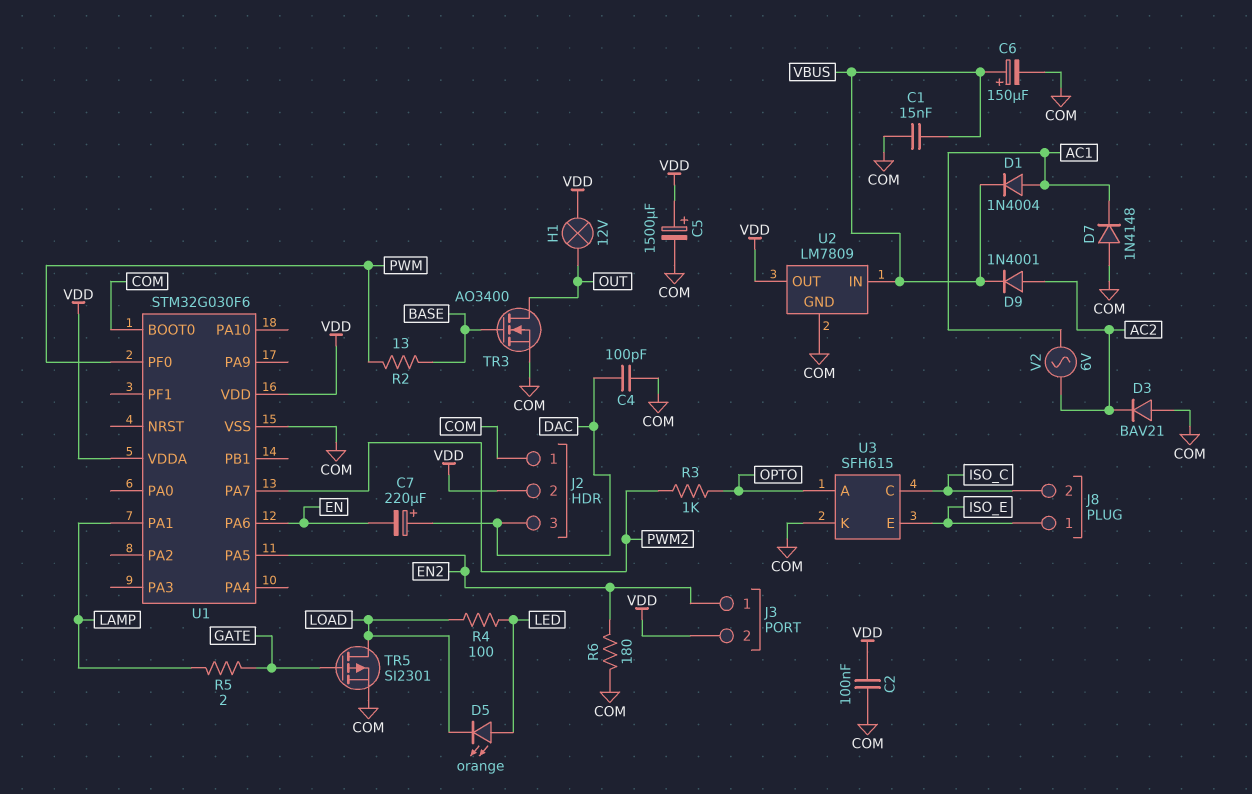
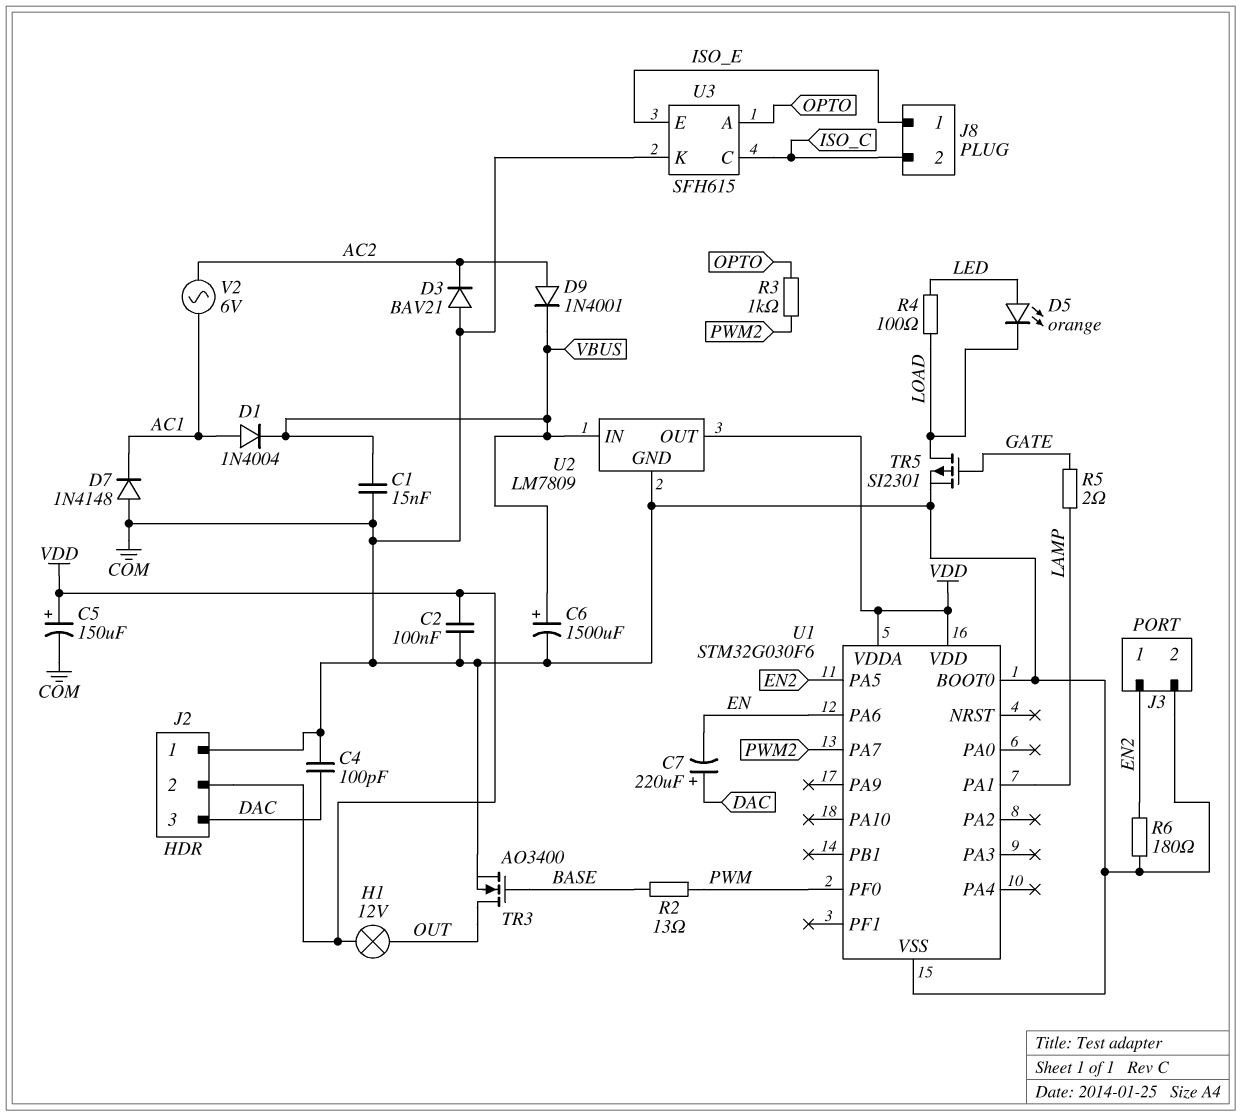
C5: 1500uF (plus VDD, minus COM) -> 150uF (plus VDD, minus COM)
C6: 150uF (plus VBUS, minus COM) -> 1500uF (plus VBUS, minus COM)
J3 pin 2: VDD -> COM

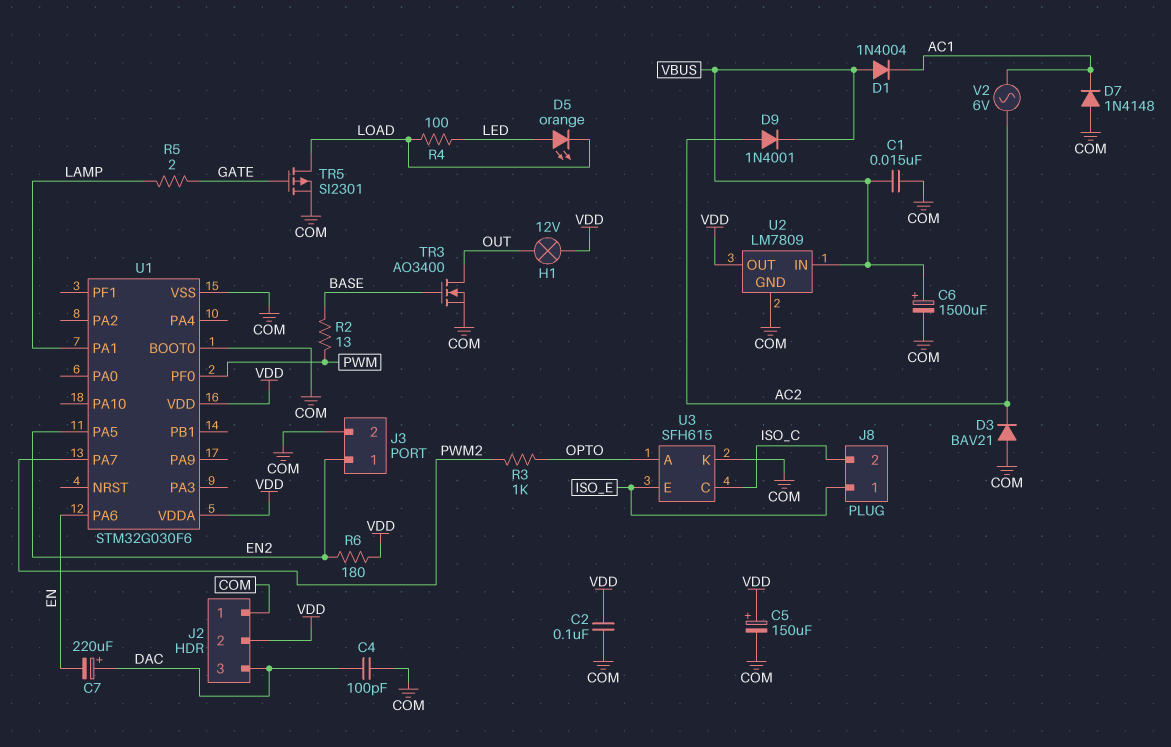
D1: diode 1N4004 (A AC1, K VBUS) -> diode 1N4004 (A VBUS, K AC1)
R6: 180 (COM, EN2) -> 180 (EN2, VDD)

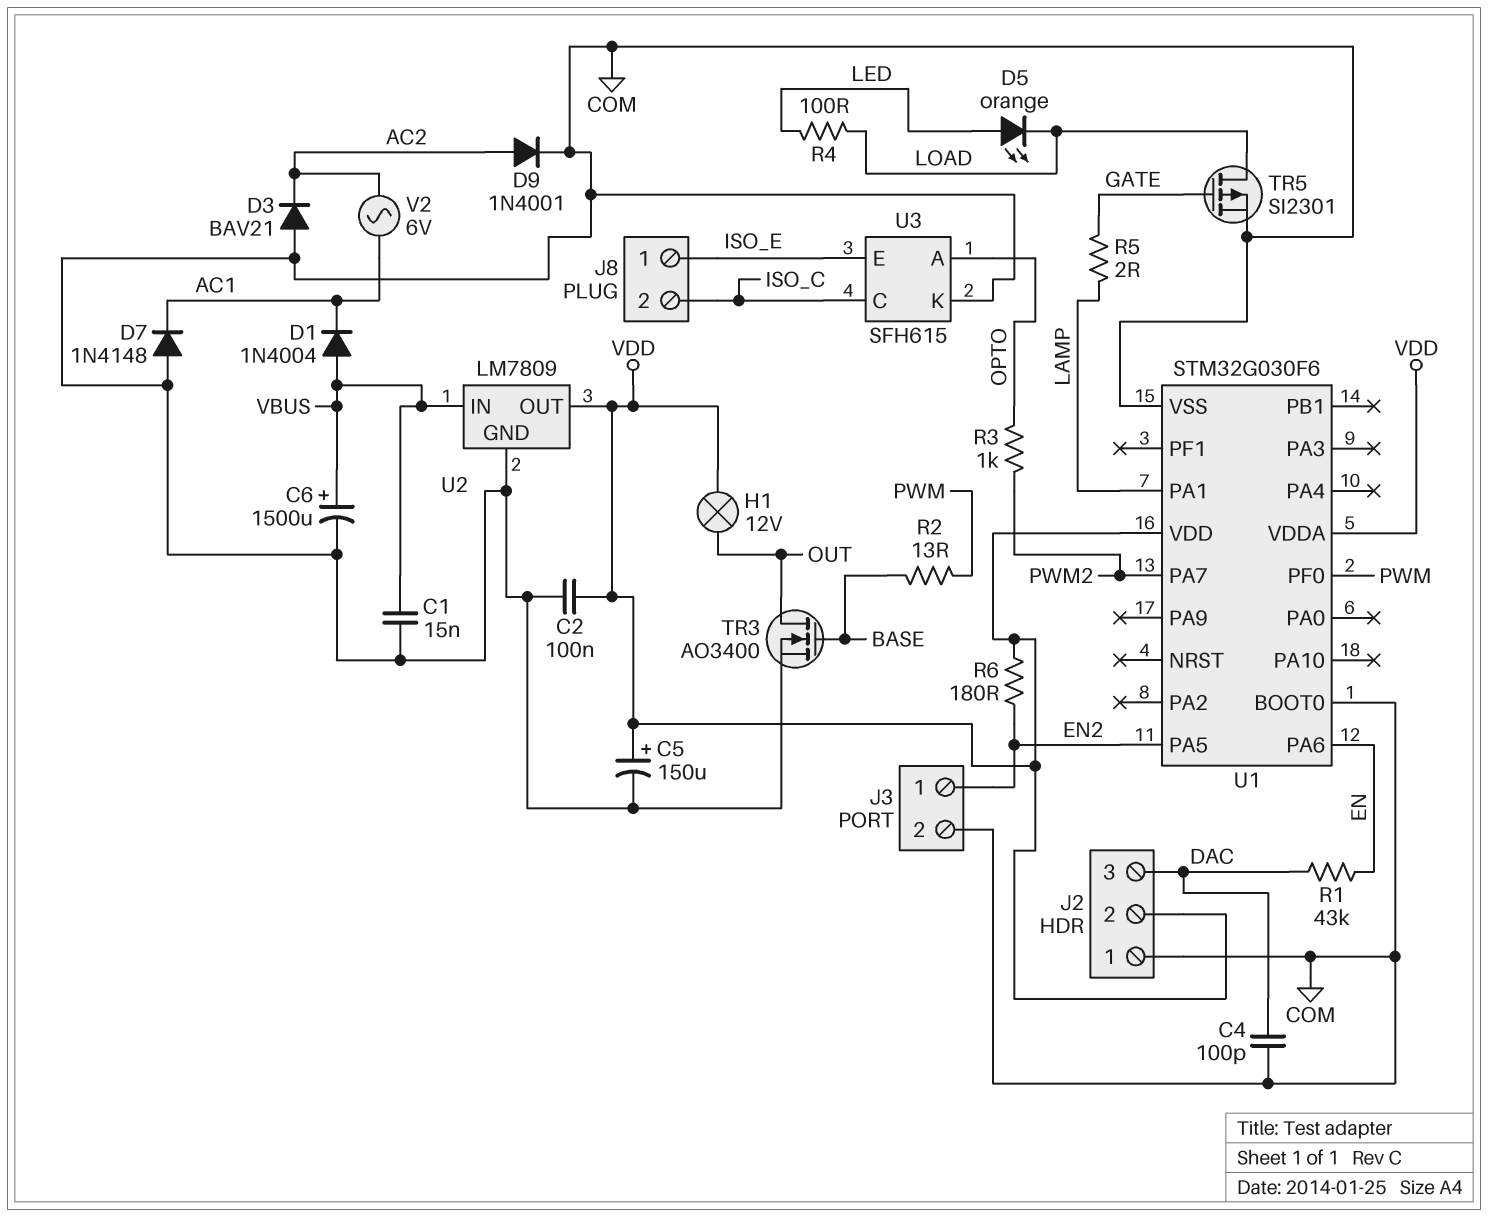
C7: 220uF (plus DAC, minus EN) -> none
D9: diode 1N4001 (A AC2, K VBUS) -> diode 1N4001 (A AC2, K COM)
R1: none -> 43k (DAC, EN)

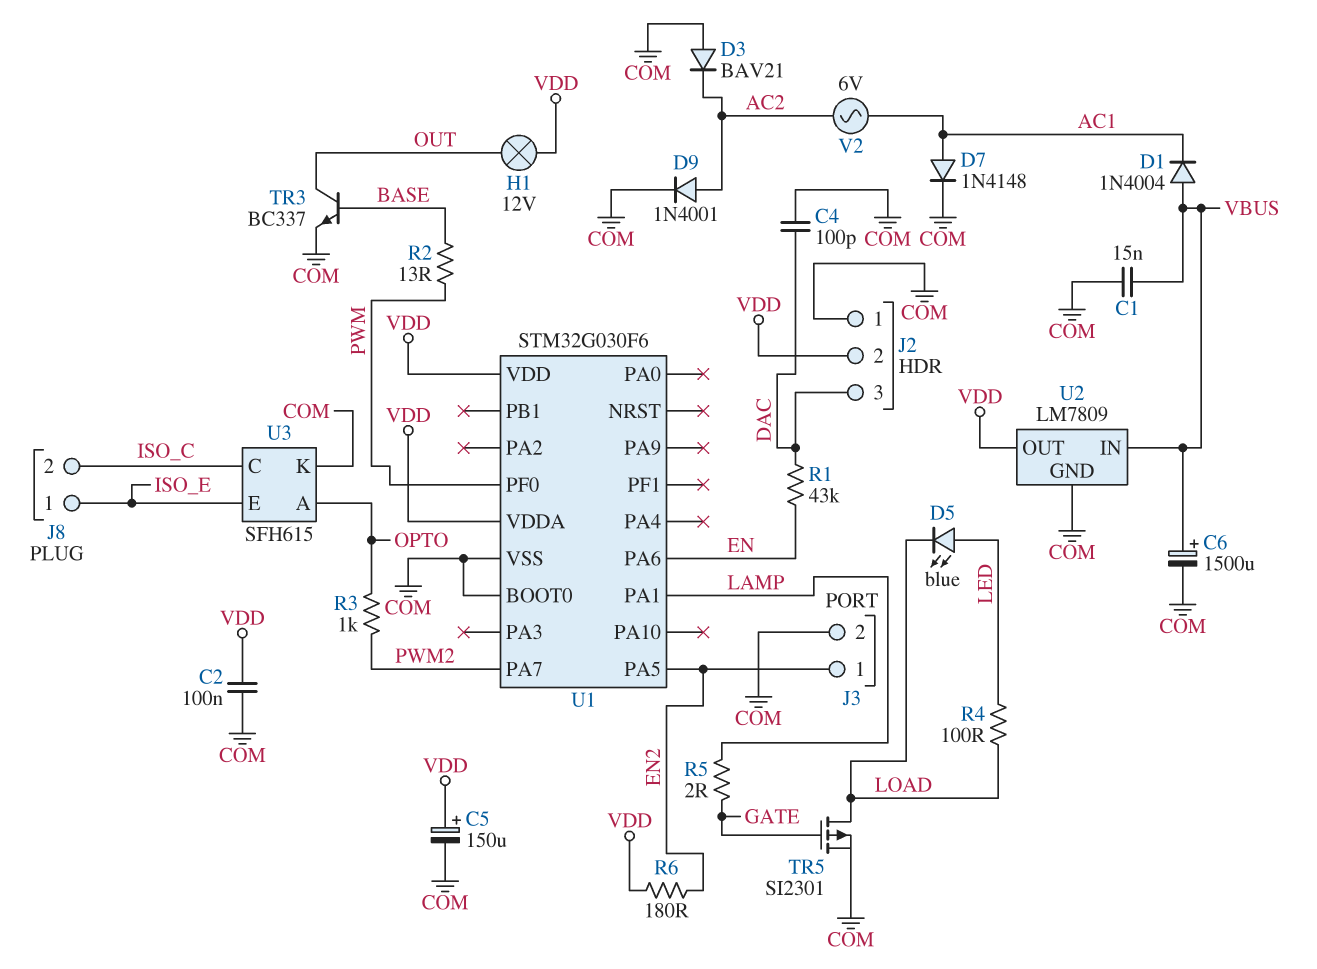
D5: LED orange (A LED, K LOAD) -> LED blue (A LED, K LOAD)
D7: diode 1N4148 (A COM, K AC1) -> diode 1N4148 (A AC1, K COM)
TR3: NMOS AO3400 (G BASE, D OUT, S COM) -> NPN BC337 (B BASE, C OUT, E COM)

